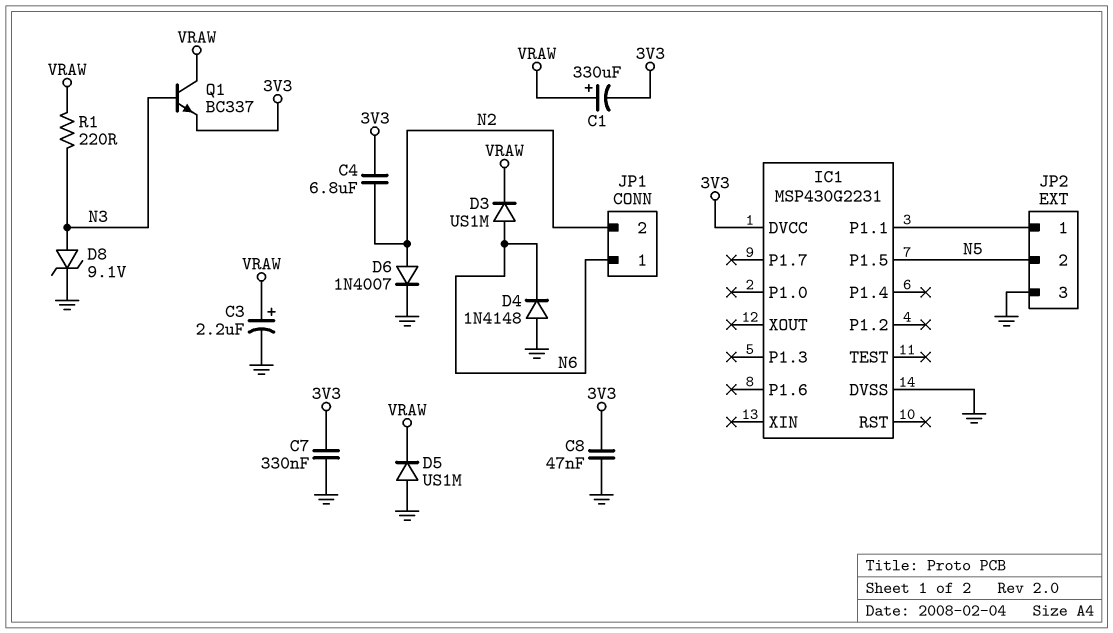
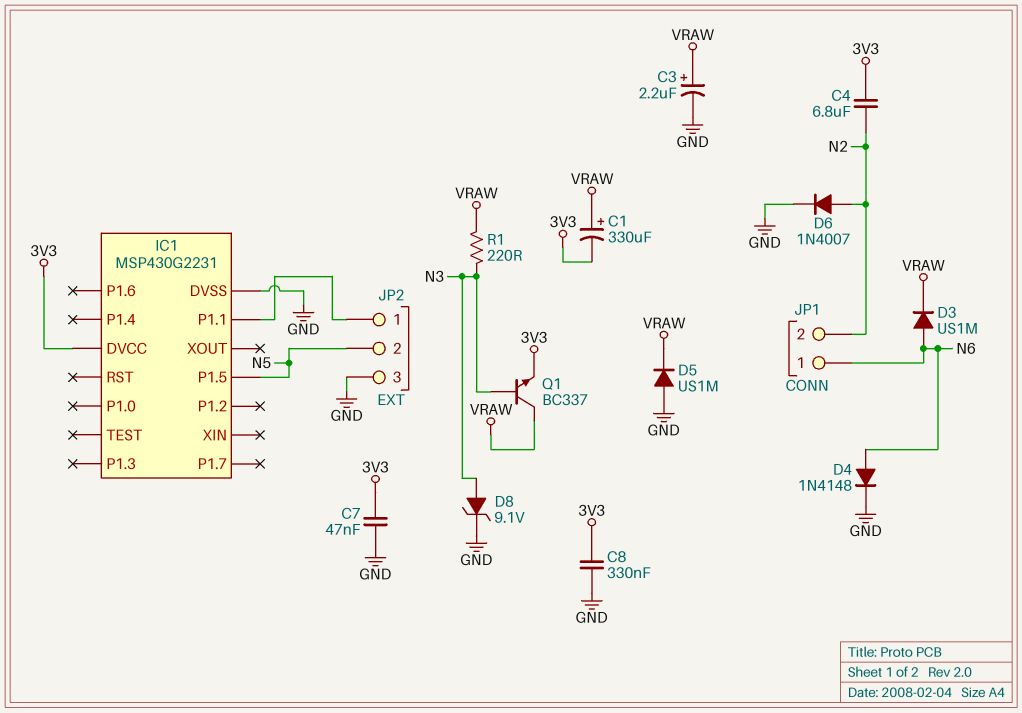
C7: 330nF (3V3, GND) -> 47nF (3V3, GND)
C8: 47nF (3V3, GND) -> 330nF (3V3, GND)
D4: diode 1N4148 (A GND, K N6) -> diode 1N4148 (A N6, K GND)

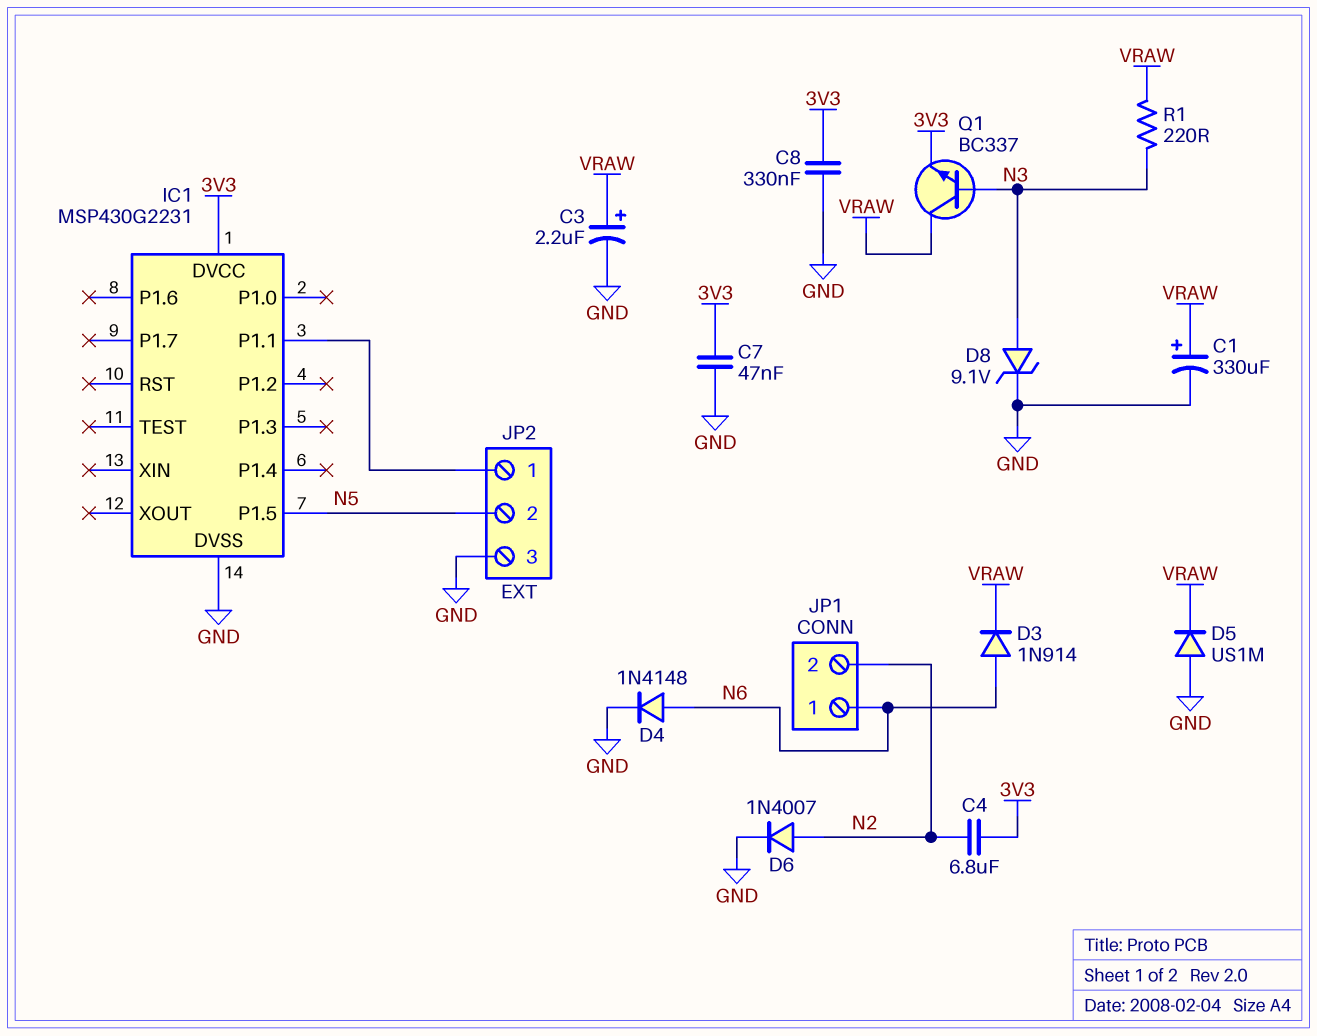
C1: 330uF (plus VRAW, minus 3V3) -> 330uF (plus VRAW, minus GND)
D3: diode US1M (A N6, K VRAW) -> diode 1N914 (A N6, K VRAW)

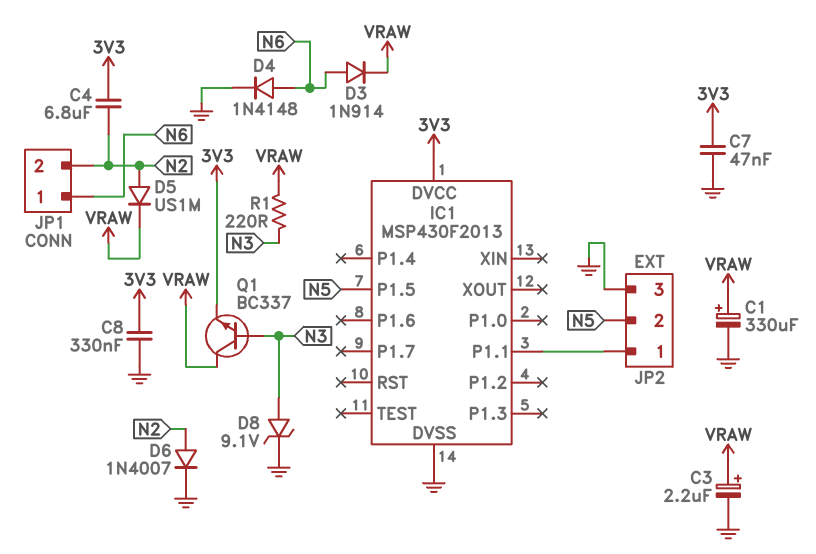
D5: diode US1M (A GND, K VRAW) -> diode US1M (A N2, K VRAW)
IC1: MSP430G2231 -> MSP430F2013

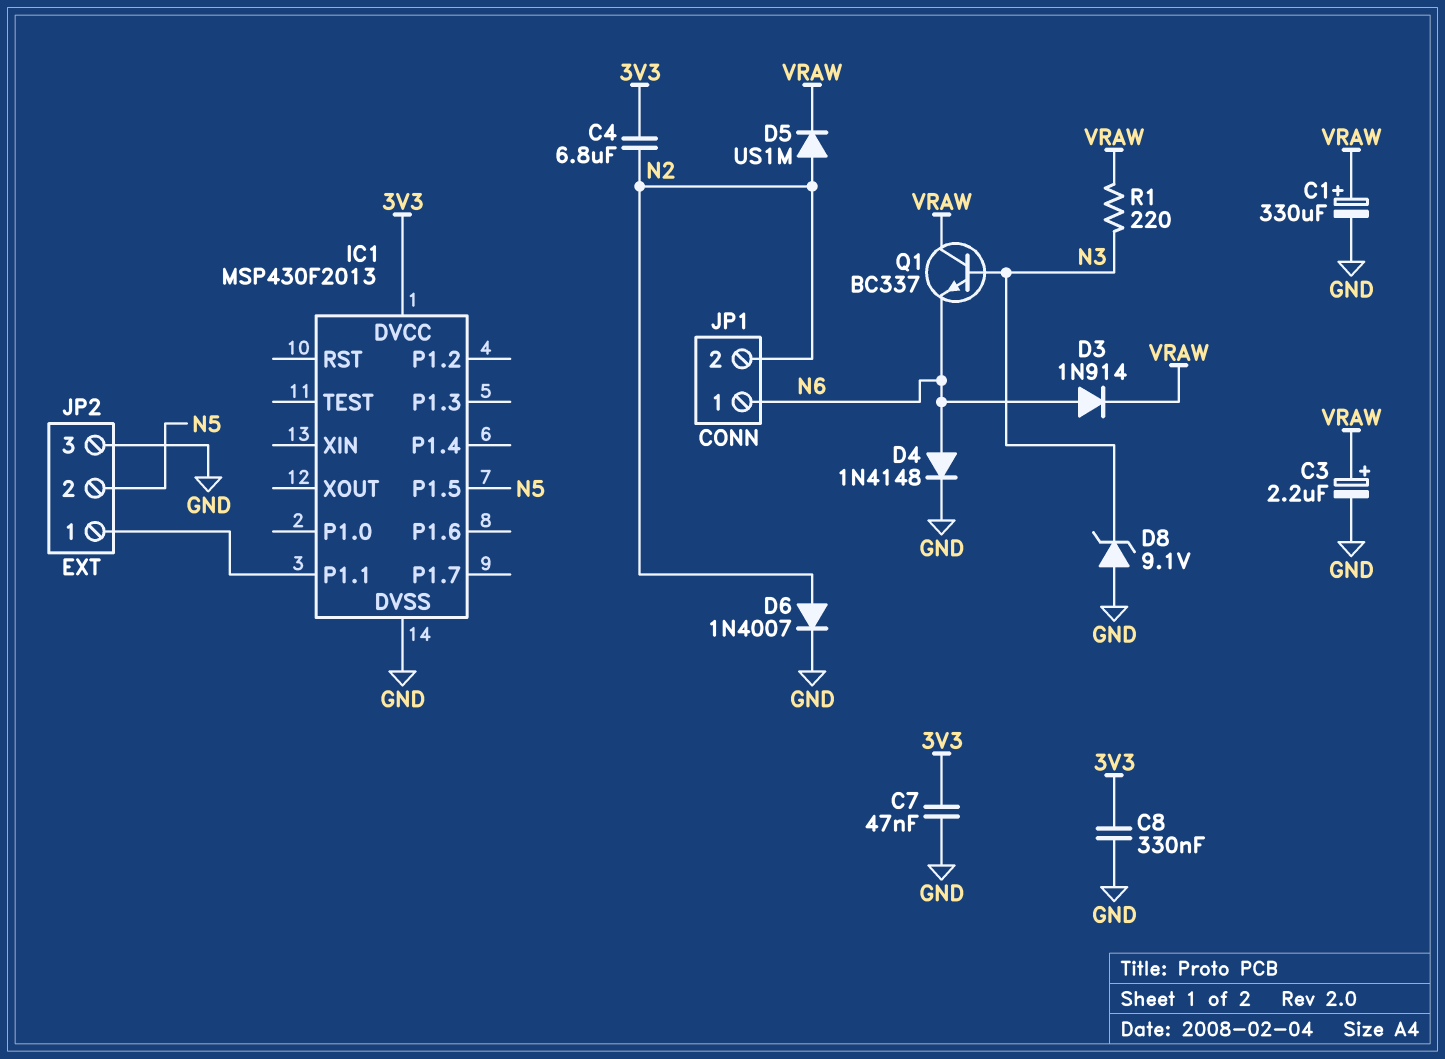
D8: zener 9.1V (A N3, K GND) -> zener 9.1V (A GND, K N3)
Q1: NPN BC337 (B N3, C VRAW, E 3V3) -> NPN BC337 (B N3, C VRAW, E N6)

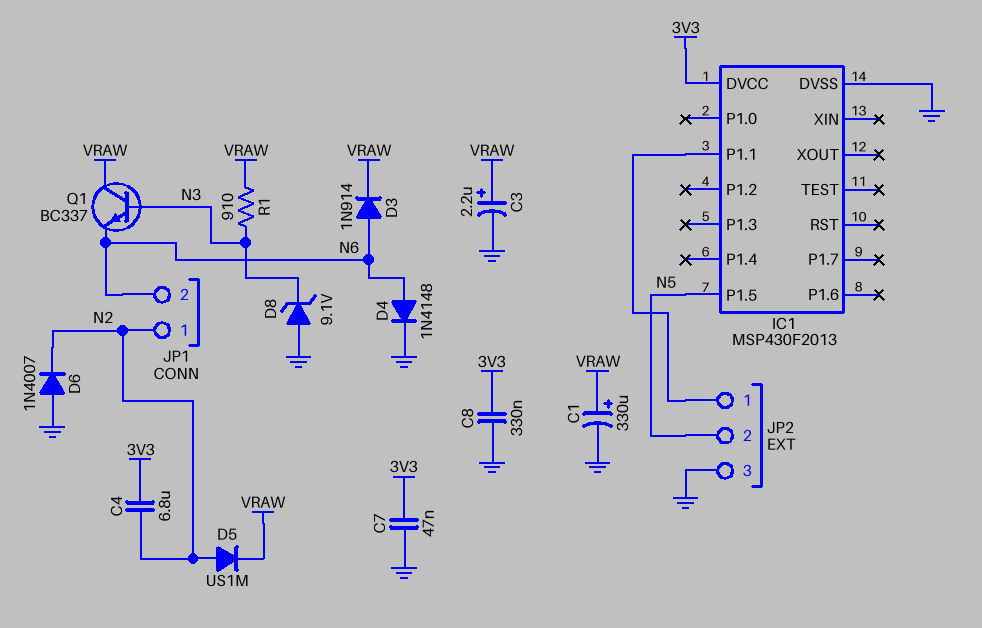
D6: diode 1N4007 (A N2, K GND) -> diode 1N4007 (A GND, K N2)
JP1 pin 1: N6 -> N2
JP1 pin 2: N2 -> N6
R1: 220 (N3, VRAW) -> 910 (N3, VRAW)

